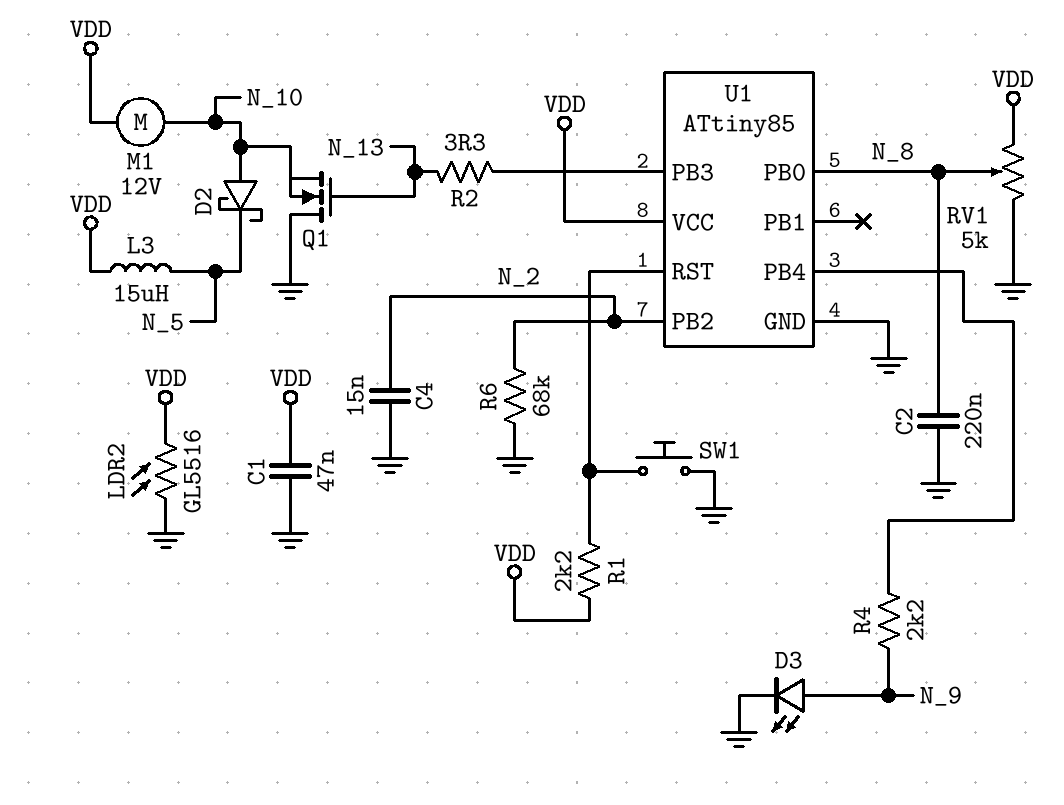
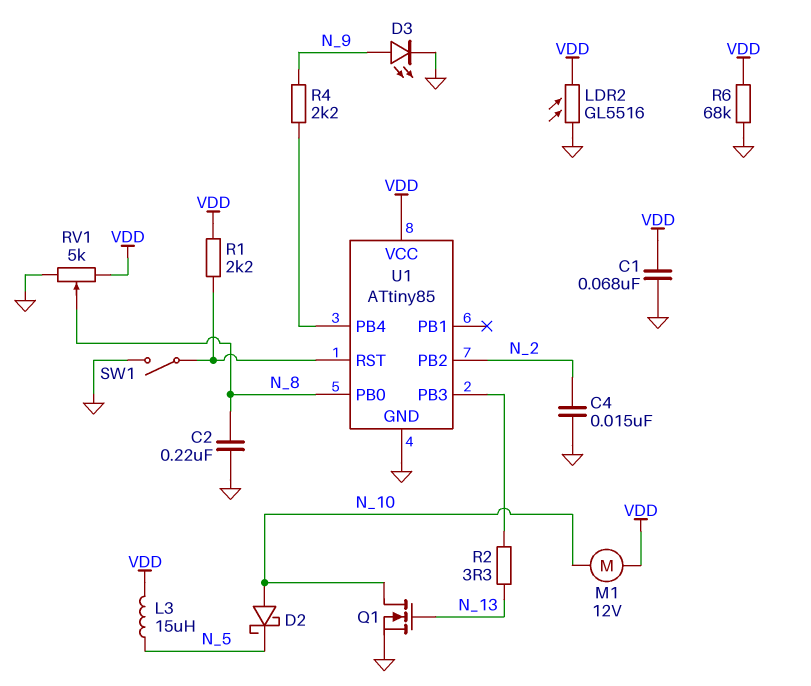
C1: 47nF (GND, VDD) -> 68nF (GND, VDD)
Q1: NMOS (G N_13, D GND, S N_10) -> NMOS (G N_13, D N_10, S GND)
R6: 68k (GND, N_2) -> 68k (GND, VDD)
SW1: button (GND, U1/RST) -> switch (GND, U1/RST)

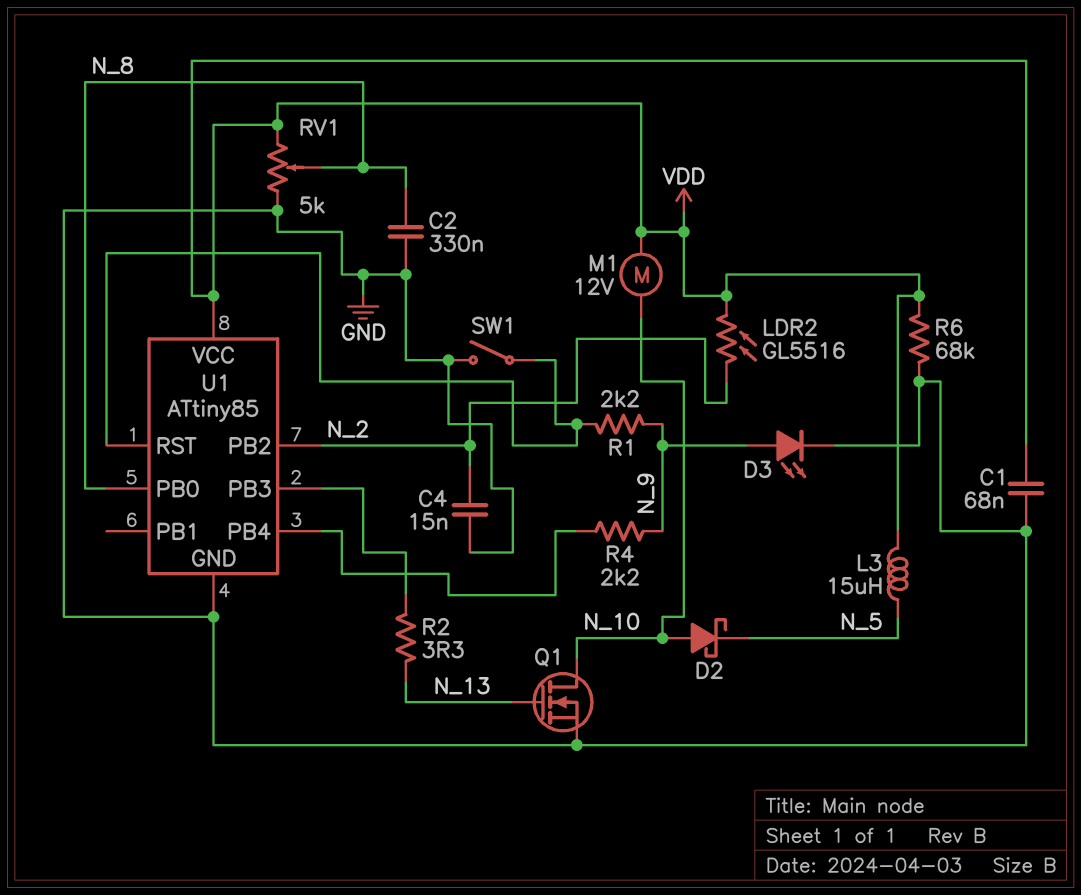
C2: 220nF (GND, N_8) -> 330nF (GND, N_8)
LDR2: GL5516 (GND, VDD) -> GL5516 (N_2, VDD)
R1: 2.2k (U1/RST, VDD) -> 2.2k (N_9, U1/RST)

